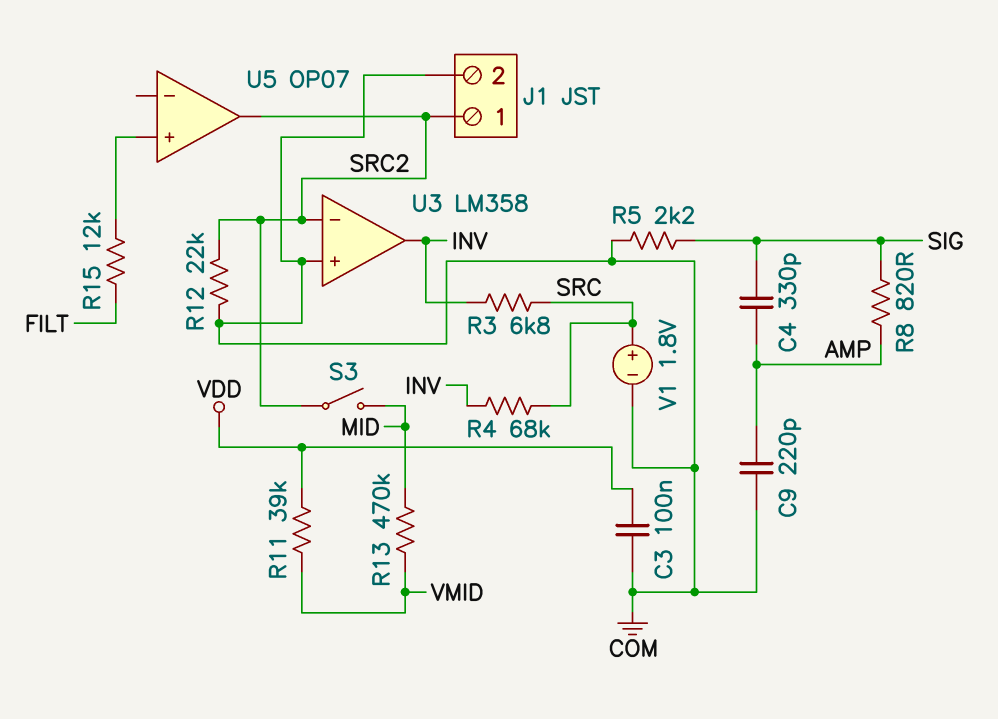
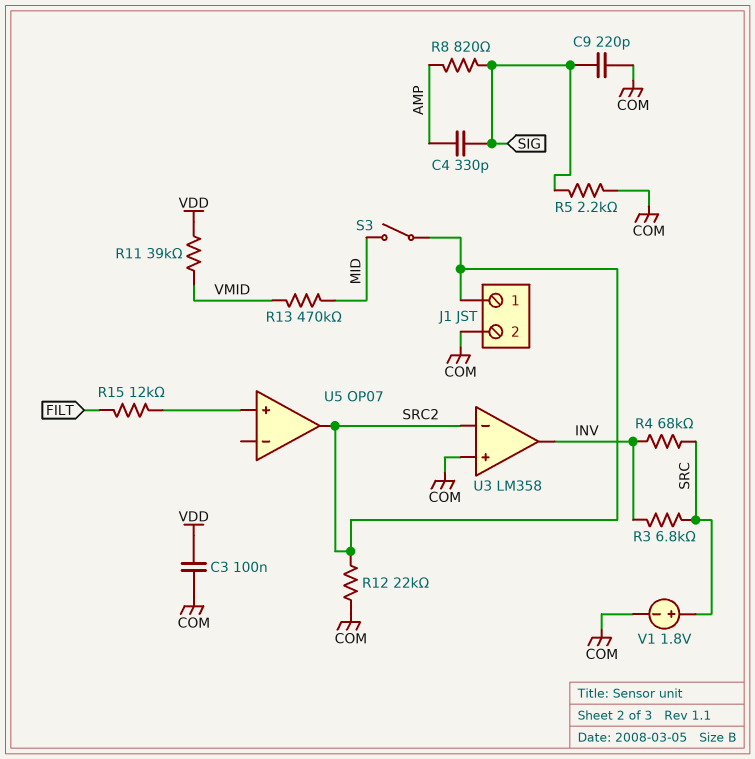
C9: 220pF (AMP, COM) -> 220pF (COM, SIG)

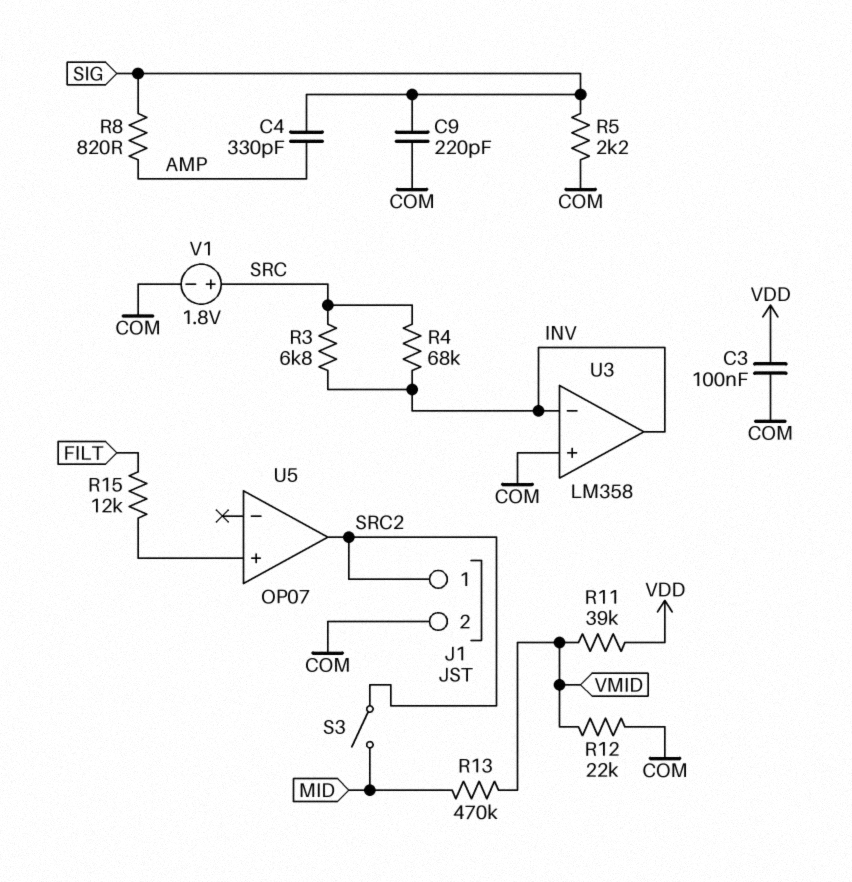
R12: 22k (COM, SRC2) -> 22k (COM, VMID)
U3 pin in-: SRC2 -> INV

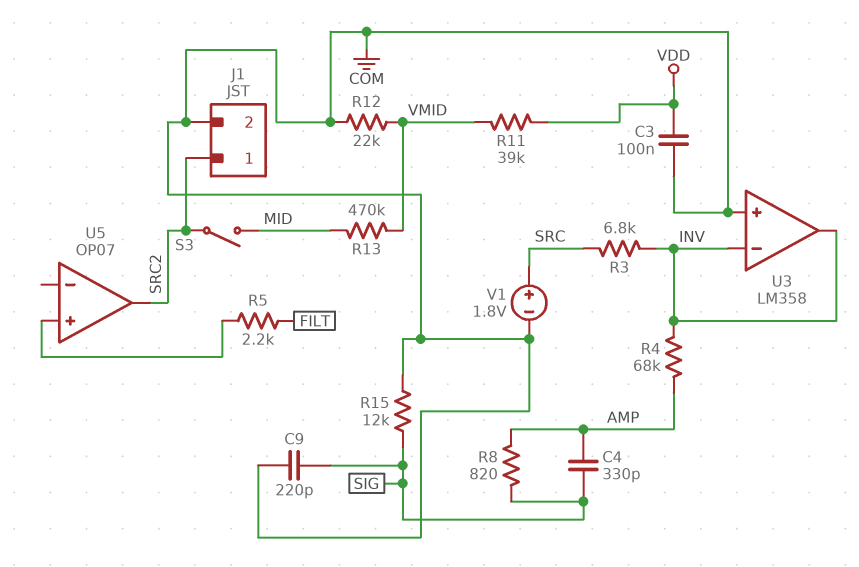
R4: 68k (INV, SRC) -> 68k (AMP, INV)
R5: 2.2k (COM, SIG) -> 2.2k (FILT, U5/in+)
R15: 12k (FILT, U5/in+) -> 12k (COM, SIG)

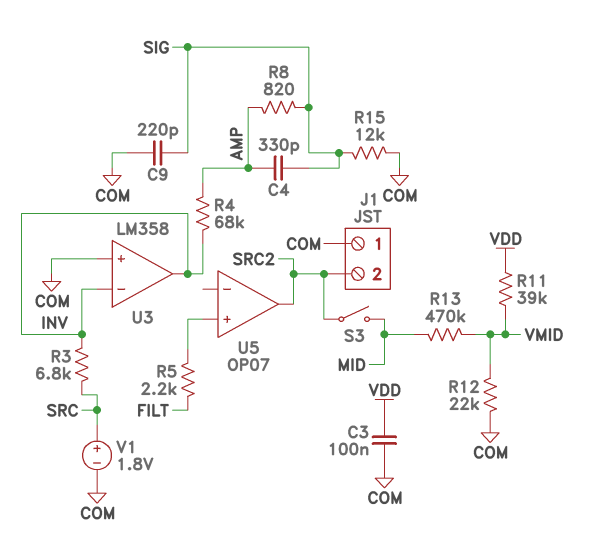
J1 pin 1: SRC2 -> COM
J1 pin 2: COM -> SRC2

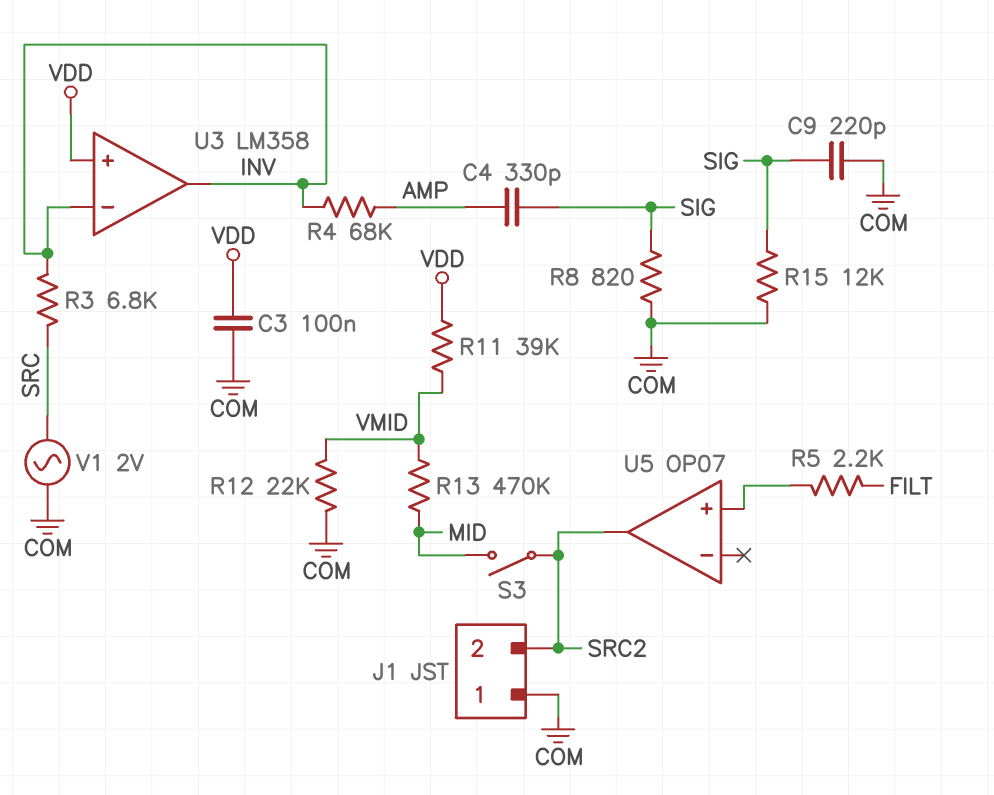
R8: 820 (AMP, SIG) -> 820 (COM, SIG)
U3 pin in+: COM -> VDD
V1: 1.8V (plus SRC, minus COM) -> AC 2V (COM, SRC)

